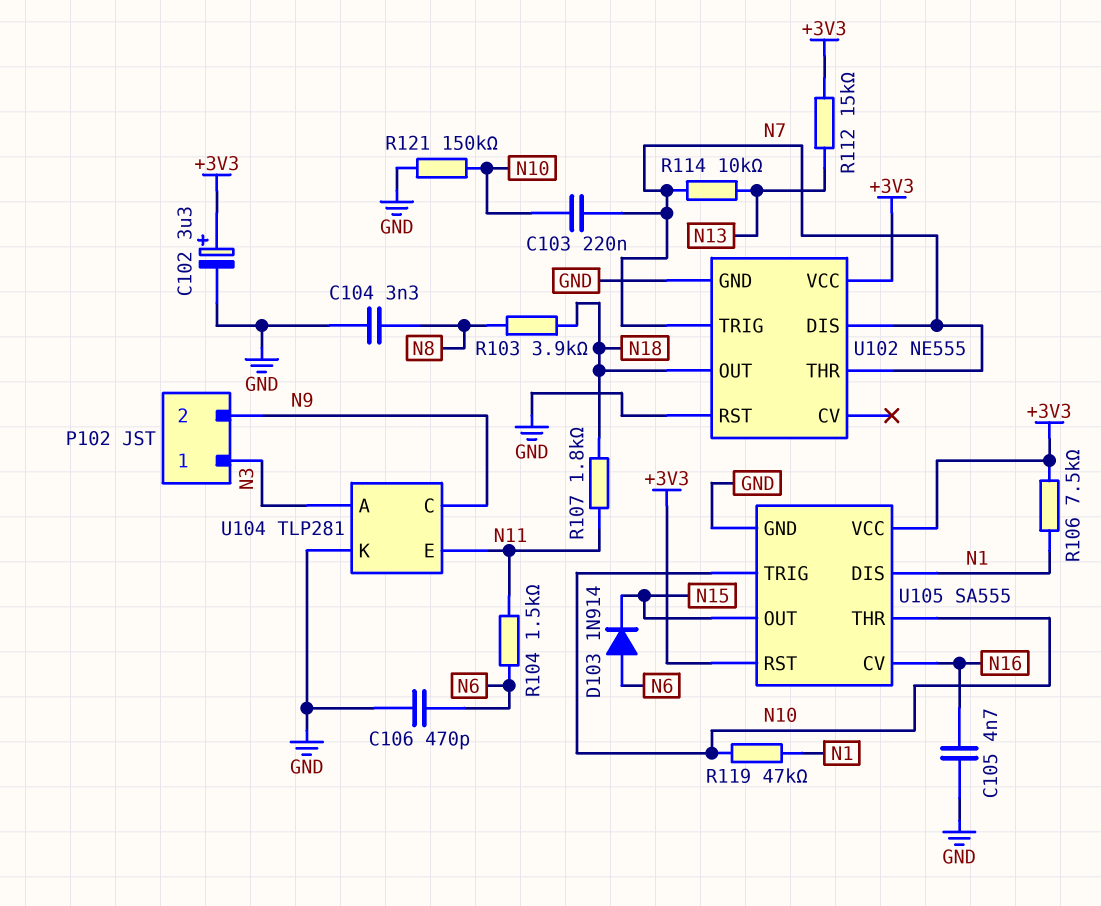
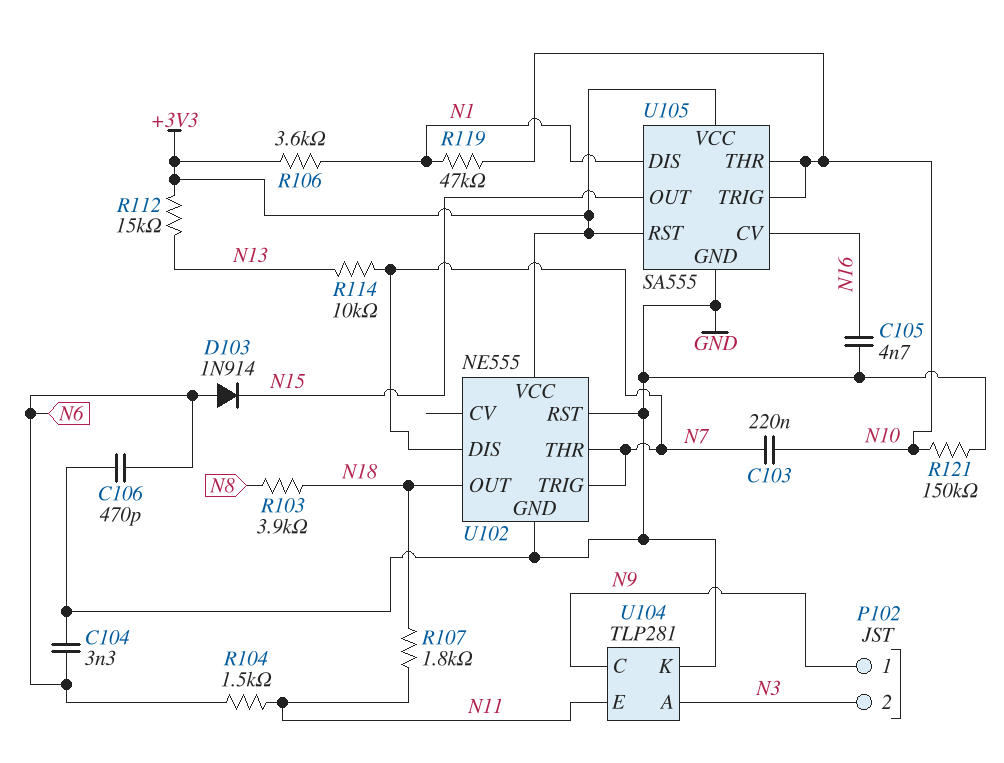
C102: 3.3uF (plus +3V3, minus GND) -> none
C104: 3.3nF (GND, N8) -> 3.3nF (GND, N6)
P102 pin 1: N3 -> N9
P102 pin 2: N9 -> N3
R106: 7.5k (+3V3, N1) -> 3.6k (+3V3, N1)

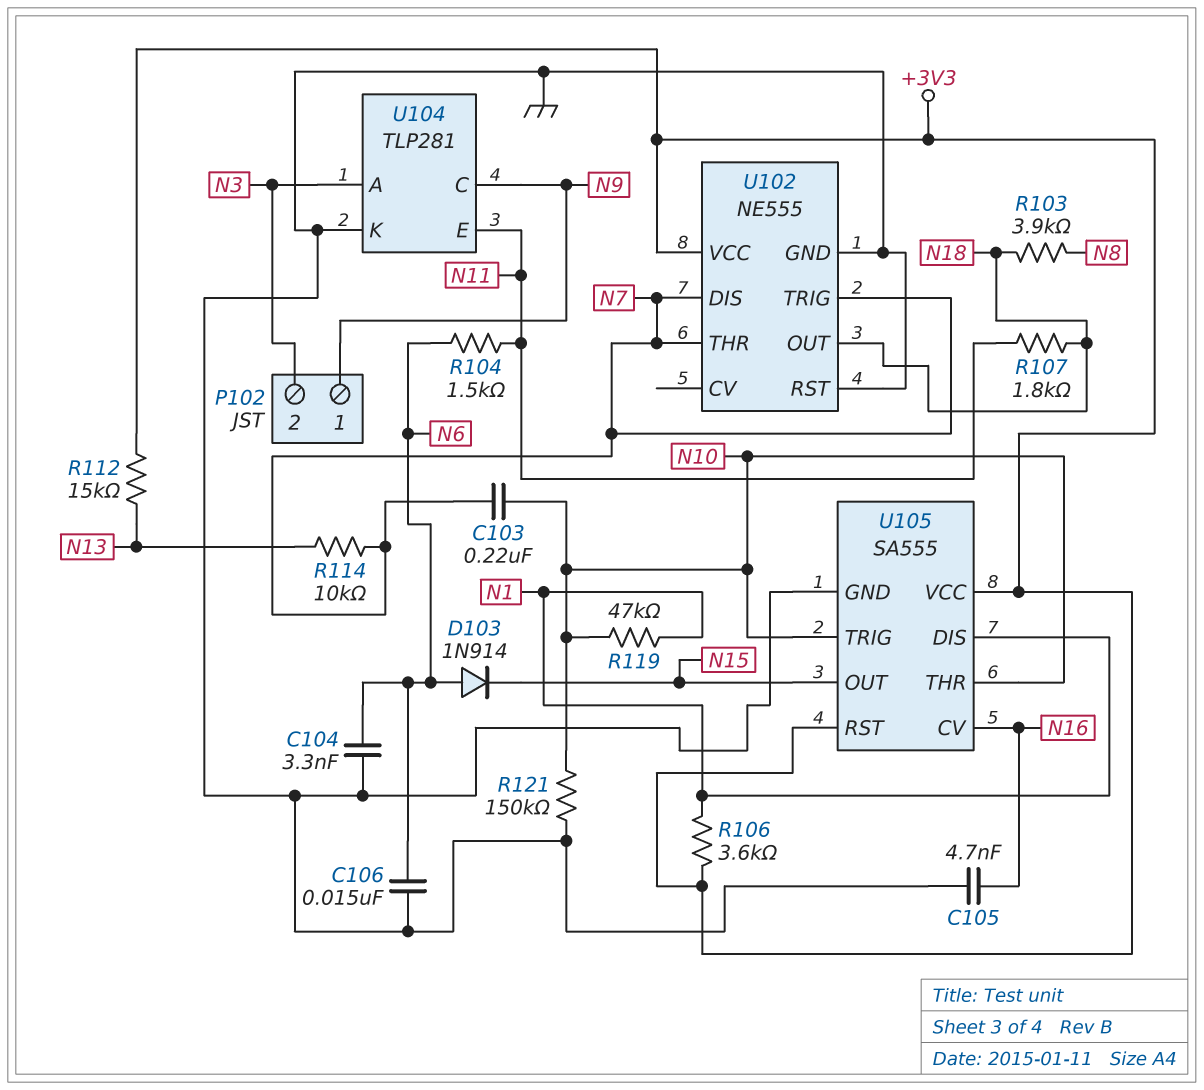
C106: 470pF (GND, N6) -> 15nF (GND, N6)

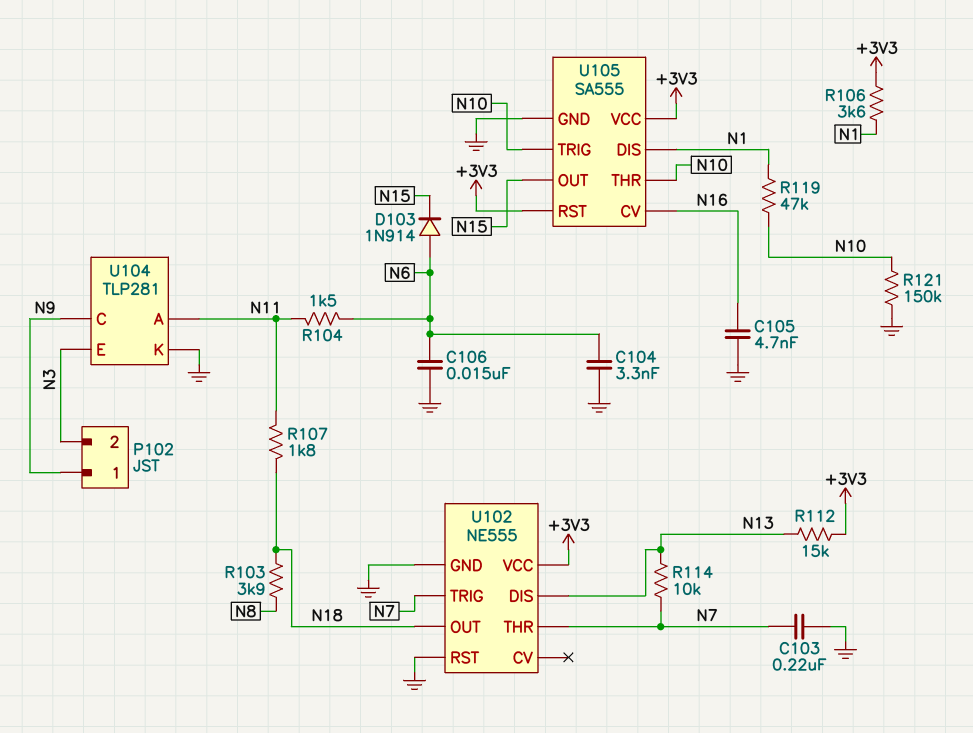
C103: 220nF (N7, N10) -> 220nF (GND, N7)
U102 pin DIS: N7 -> N13
U104 pin A: N3 -> N11
U104 pin E: N11 -> N3

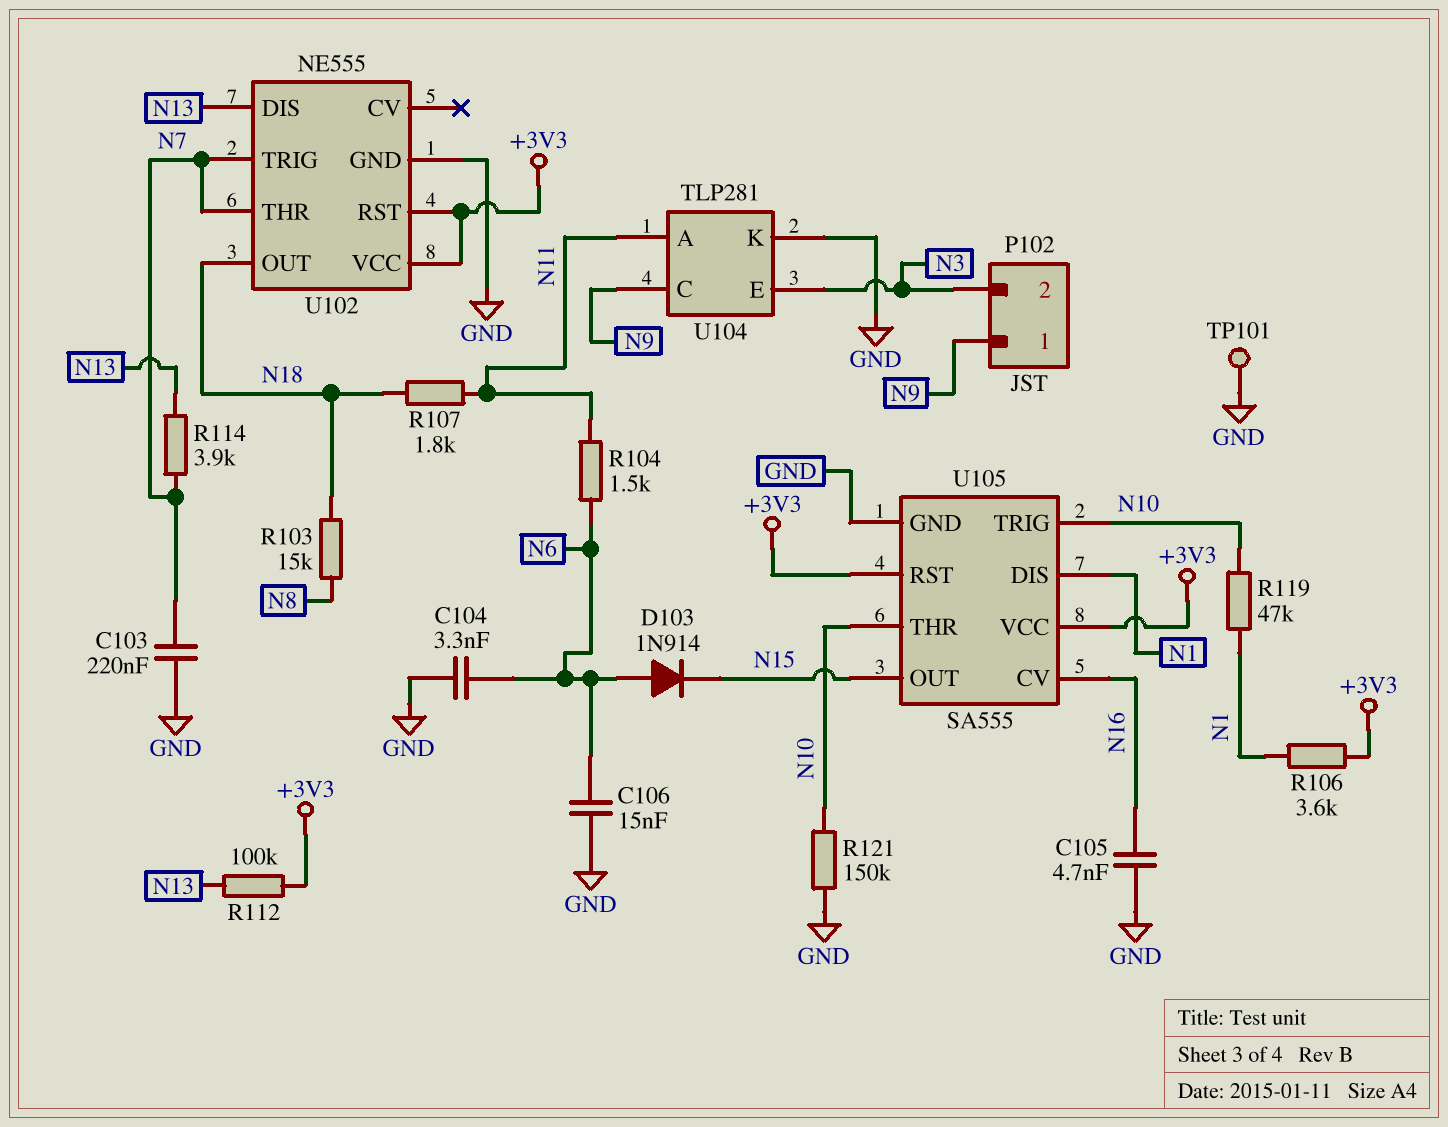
R103: 3.9k (N8, N18) -> 15k (N8, N18)
R112: 15k (+3V3, N13) -> 100k (+3V3, N13)
R114: 10k (N7, N13) -> 3.9k (N7, N13)
TP101: none -> test point (GND)
U102 pin RST: GND -> +3V3

